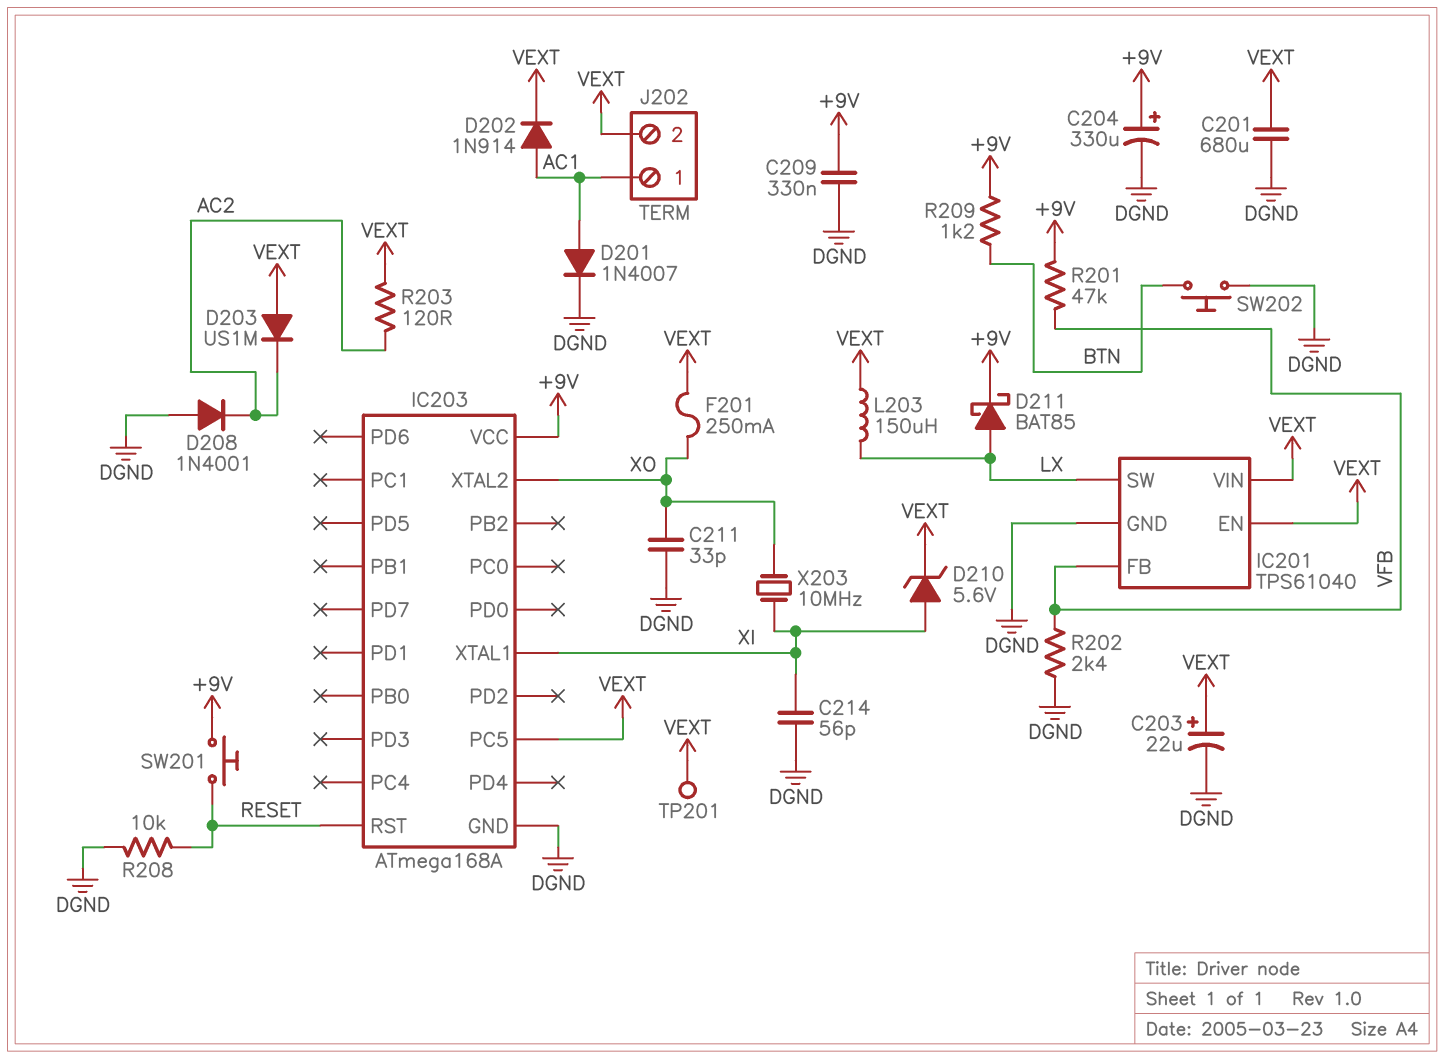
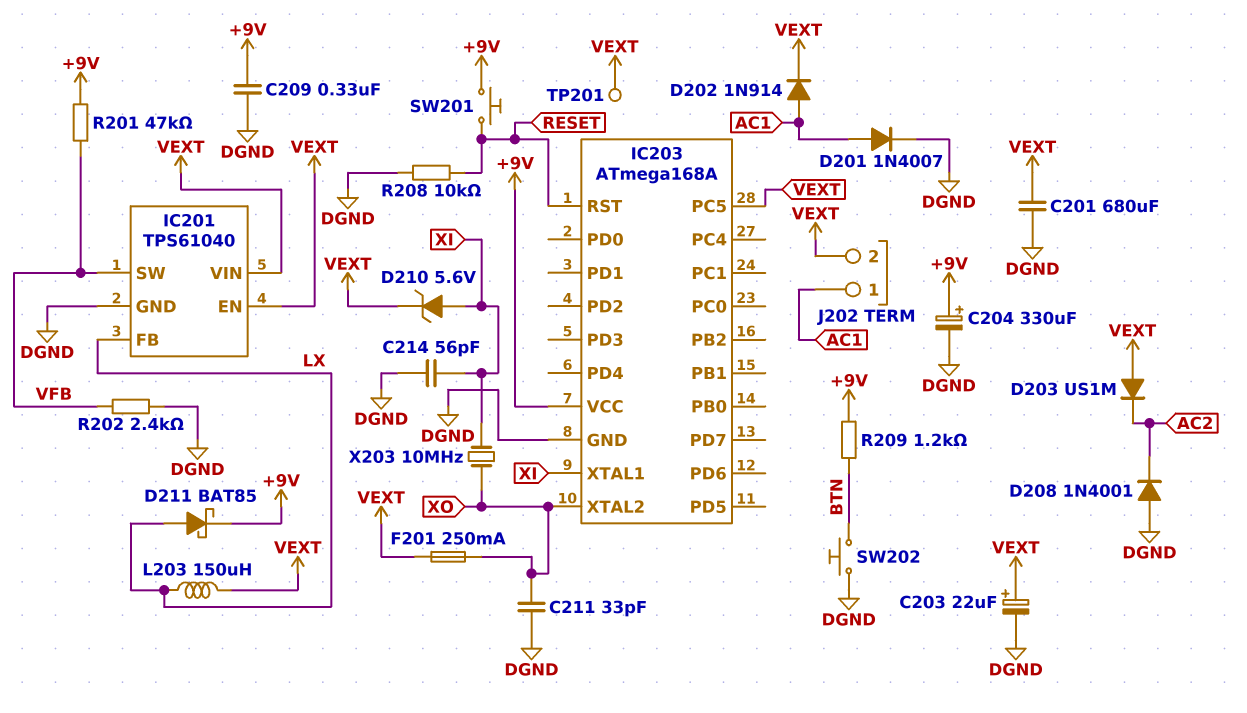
IC201 pin FB: VFB -> LX
IC201 pin SW: LX -> VFB
R203: 120 (AC2, VEXT) -> none

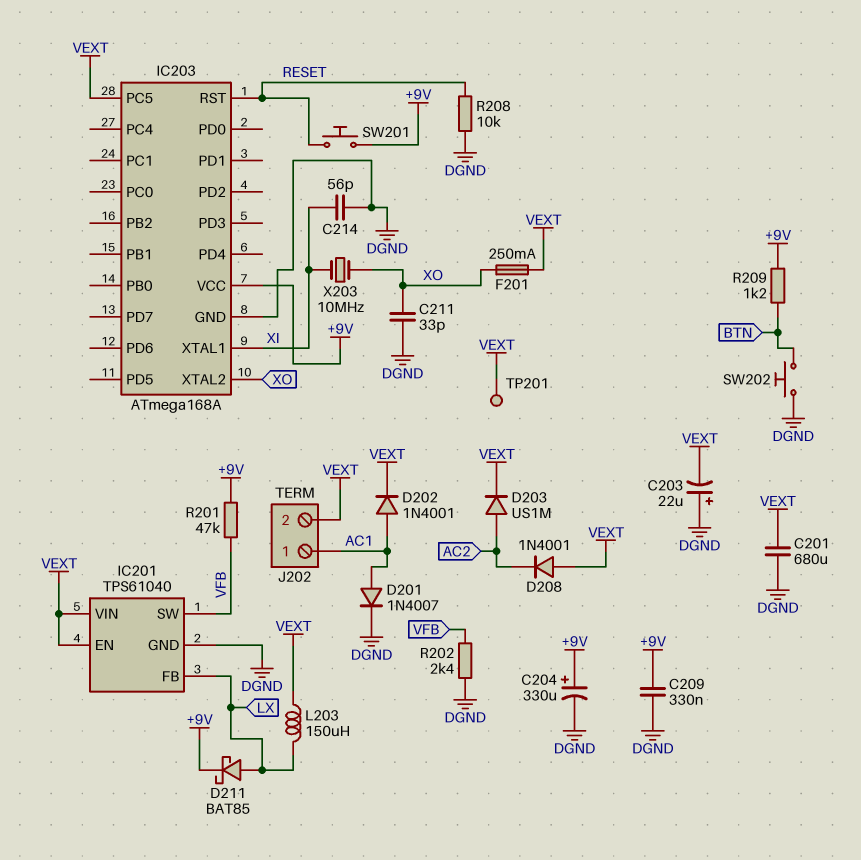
C203: 22uF (plus VEXT, minus DGND) -> 22uF (plus DGND, minus VEXT)
D202: diode 1N914 (A AC1, K VEXT) -> diode 1N4001 (A AC1, K VEXT)
D203: diode US1M (A VEXT, K AC2) -> diode US1M (A AC2, K VEXT)
D208: diode 1N4001 (A DGND, K AC2) -> diode 1N4001 (A VEXT, K AC2)
D210: zener 5.6V (A XI, K VEXT) -> none

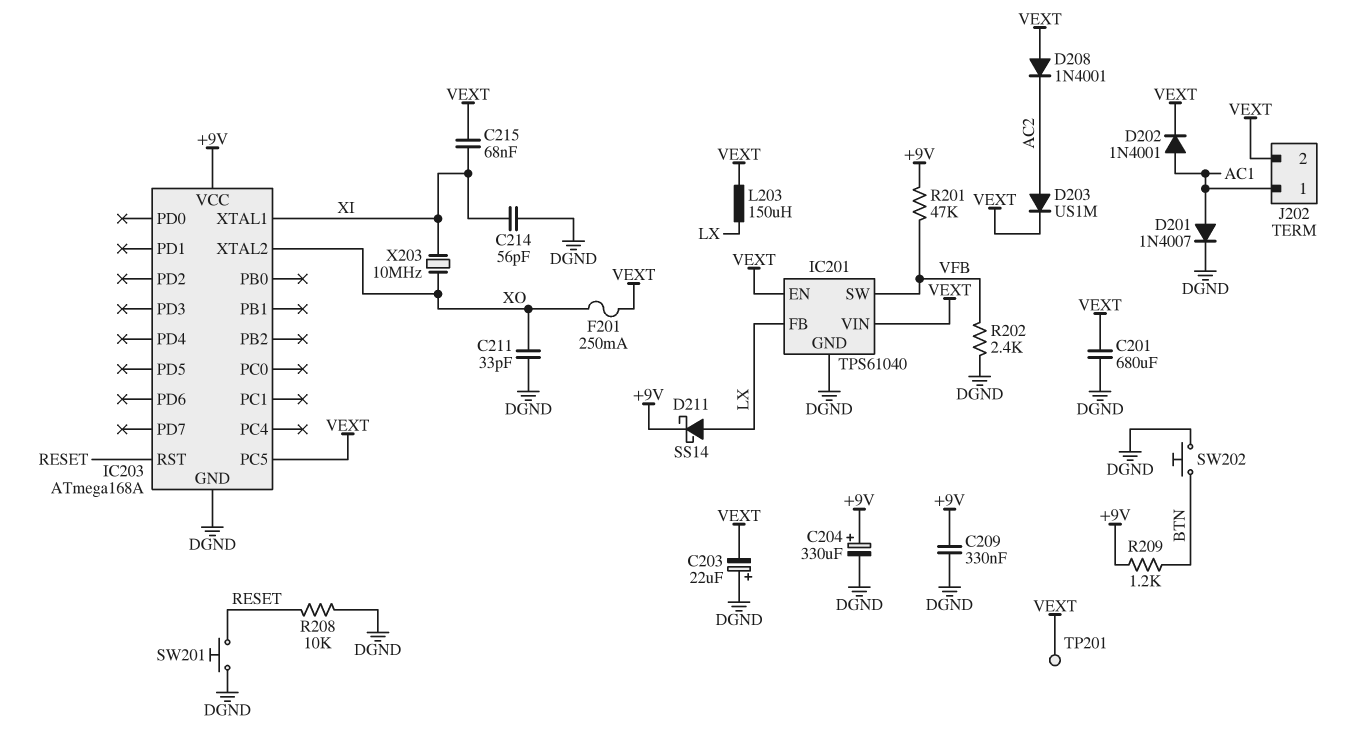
C215: none -> 68nF (VEXT, XI)
D211: schottky BAT85 (A LX, K +9V) -> schottky SS14 (A LX, K +9V)
SW201: button (+9V, RESET) -> button (DGND, RESET)

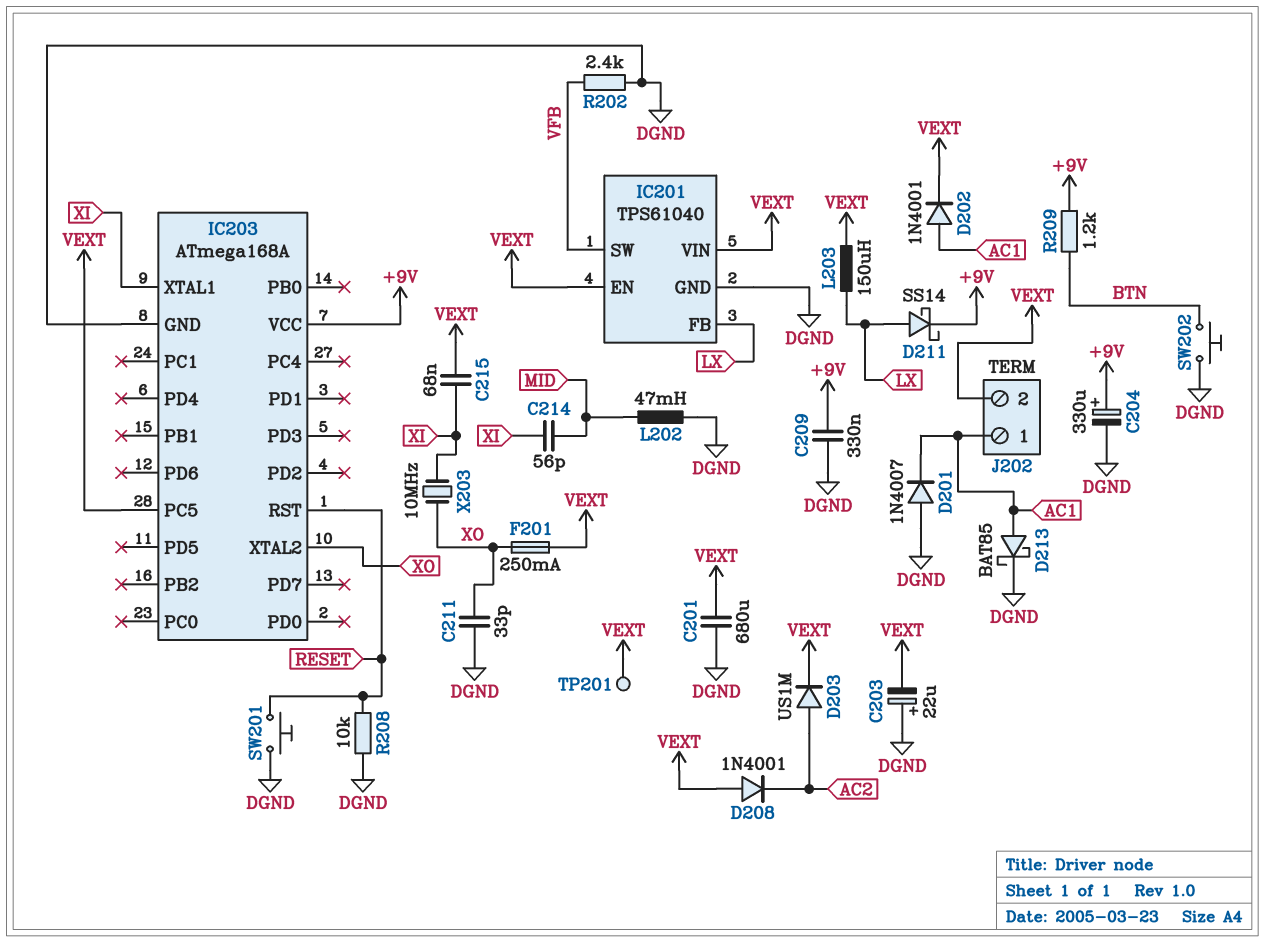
C214: 56pF (DGND, XI) -> 56pF (MID, XI)
D201: diode 1N4007 (A AC1, K DGND) -> diode 1N4007 (A DGND, K AC1)
D213: none -> schottky BAT85 (A AC1, K DGND)
L202: none -> 47mH (DGND, MID)
R201: 47k (+9V, VFB) -> none

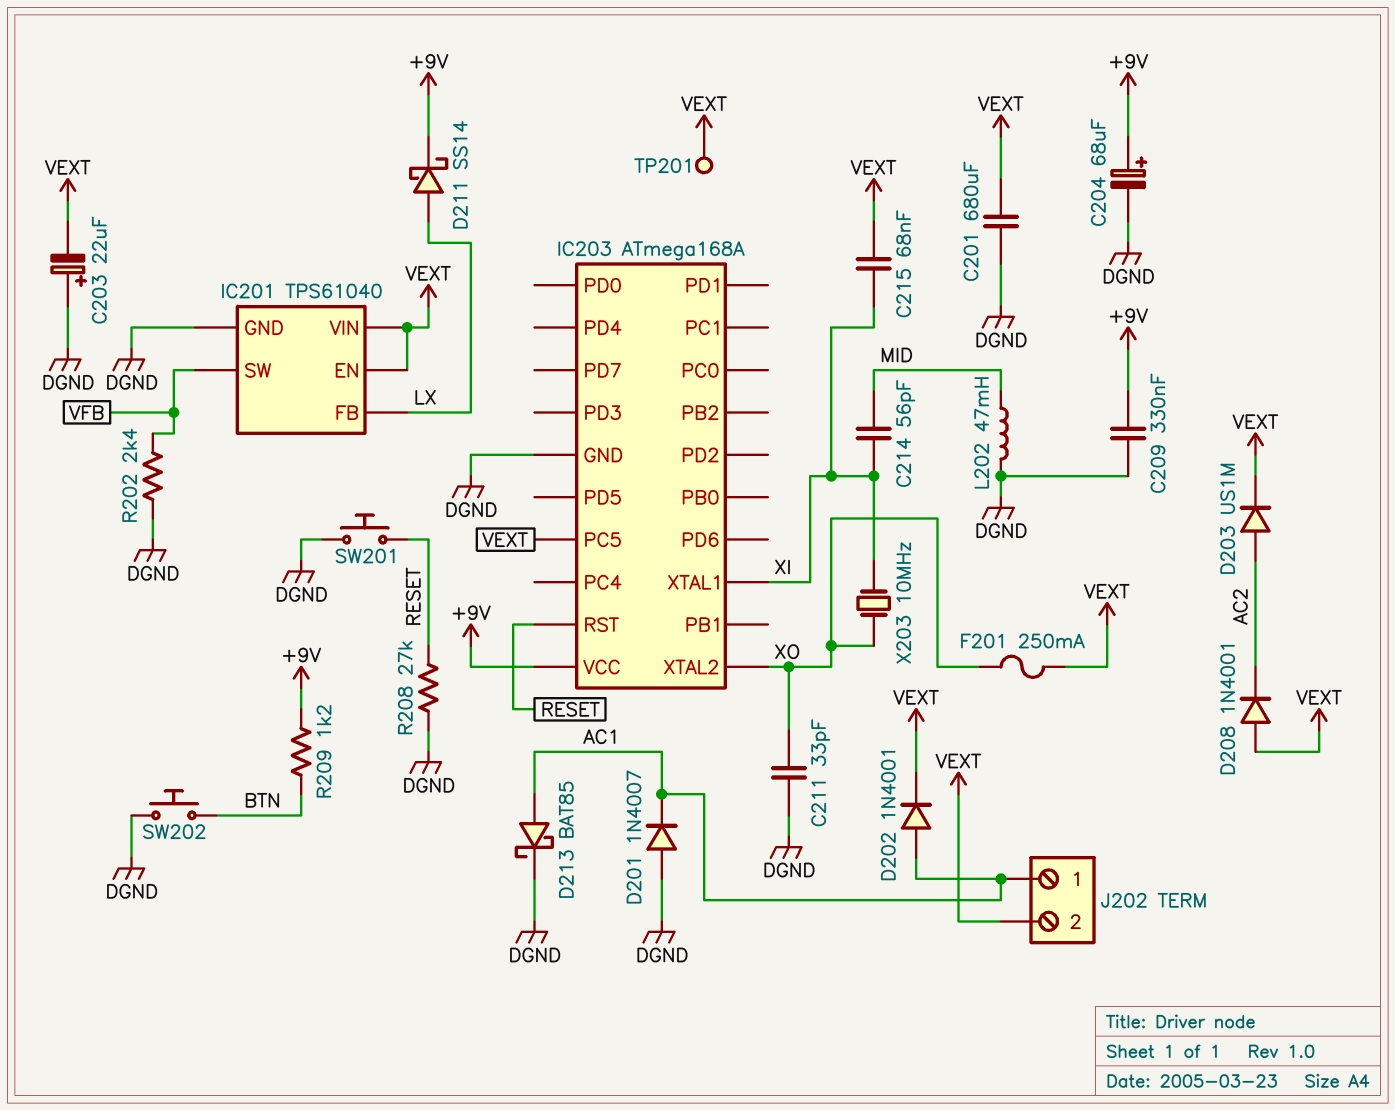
C204: 330uF (plus +9V, minus DGND) -> 68uF (plus +9V, minus DGND)
L203: 150uH (LX, VEXT) -> none
R208: 10k (DGND, RESET) -> 27k (DGND, RESET)

